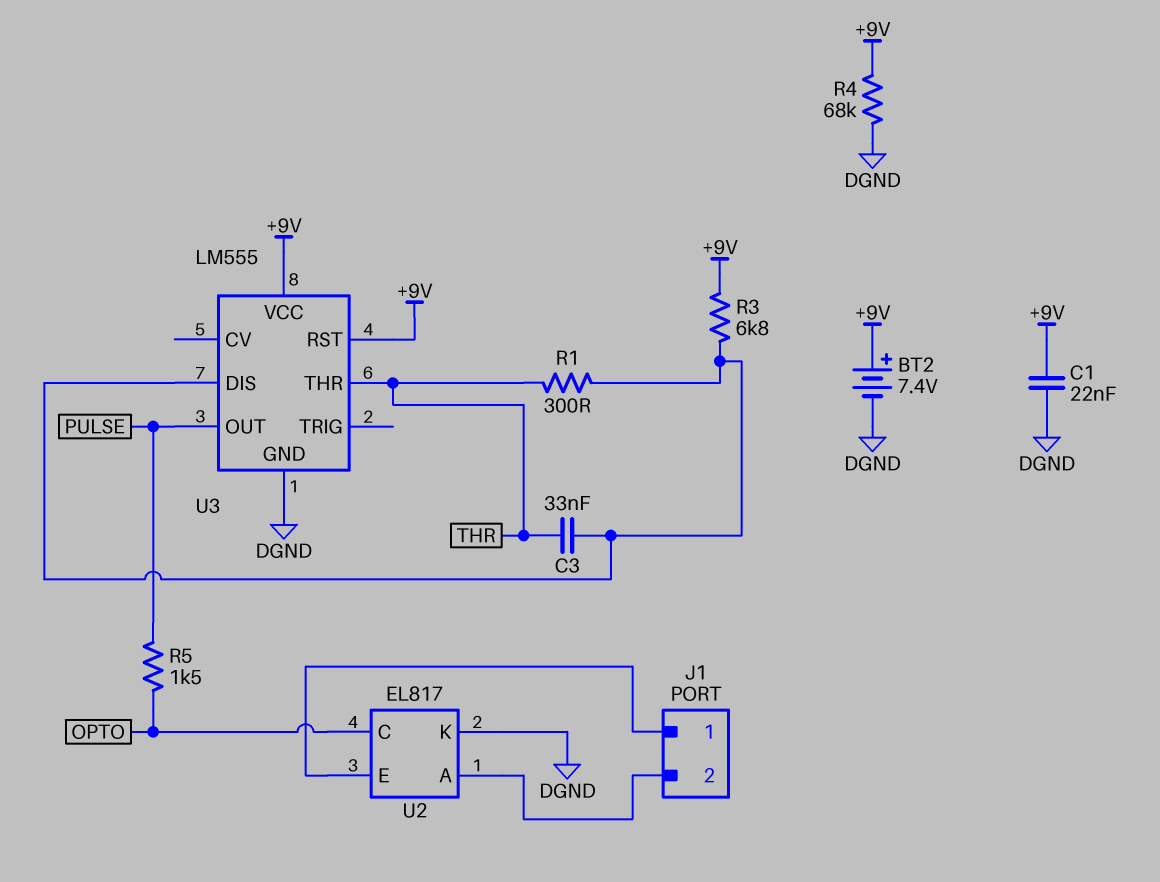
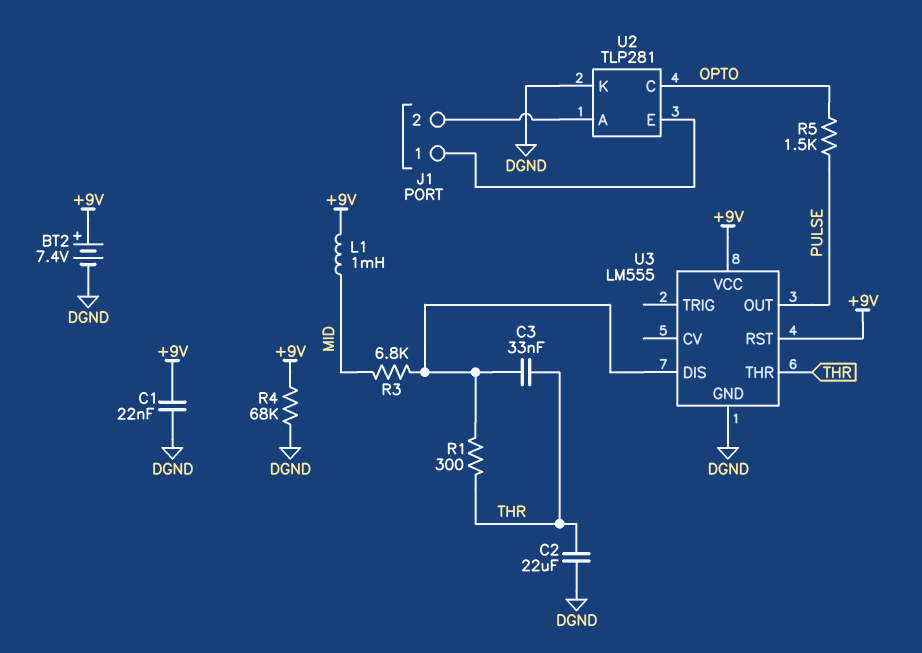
C2: none -> 22uF (DGND, THR)
L1: none -> 1mH (+9V, MID)
R3: 6.8k (+9V, U3/DIS) -> 6.8k (MID, U3/DIS)
U2: EL817 -> TLP281

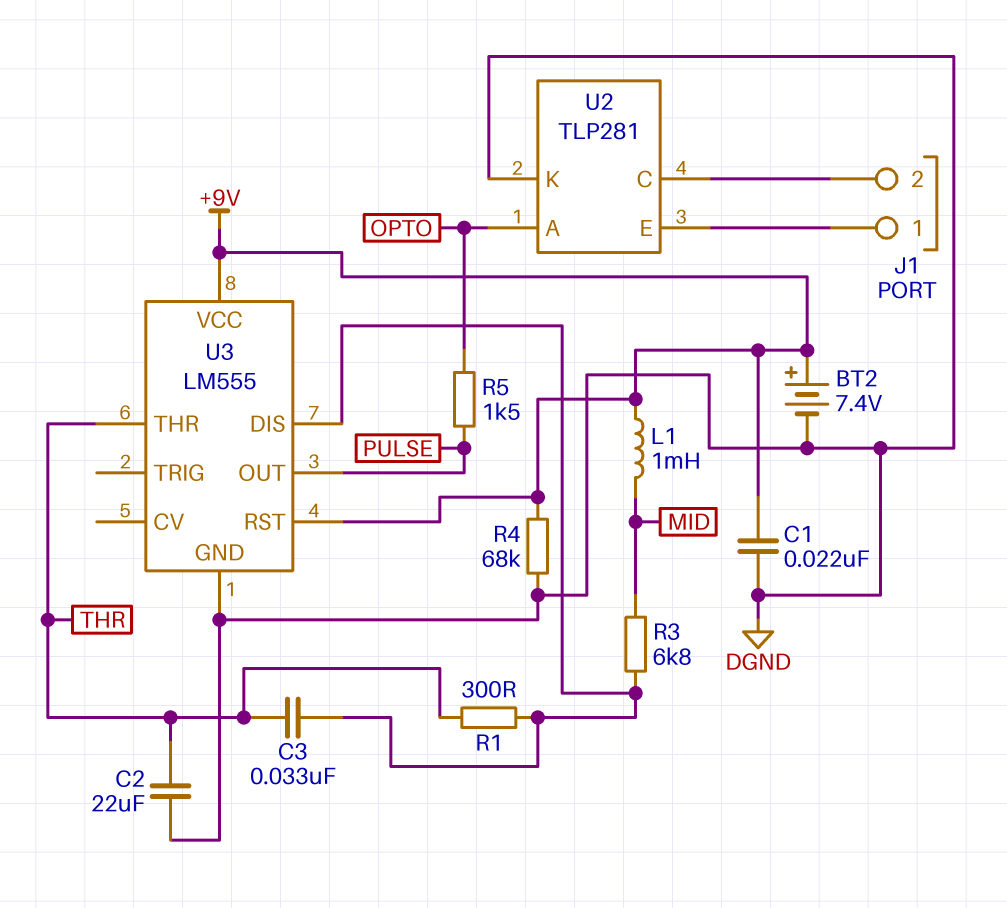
U2 pin A: J1/2 -> OPTO
U2 pin C: OPTO -> J1/2

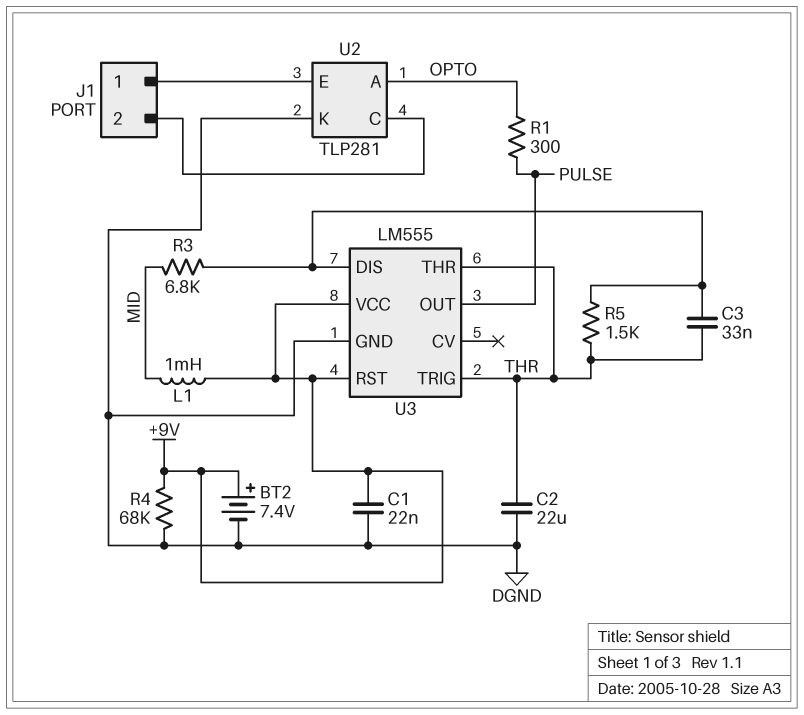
R1: 300 (THR, U3/DIS) -> 300 (OPTO, PULSE)
R5: 1.5k (OPTO, PULSE) -> 1.5k (THR, U3/DIS)
U3 pin TRIG: none -> THR

